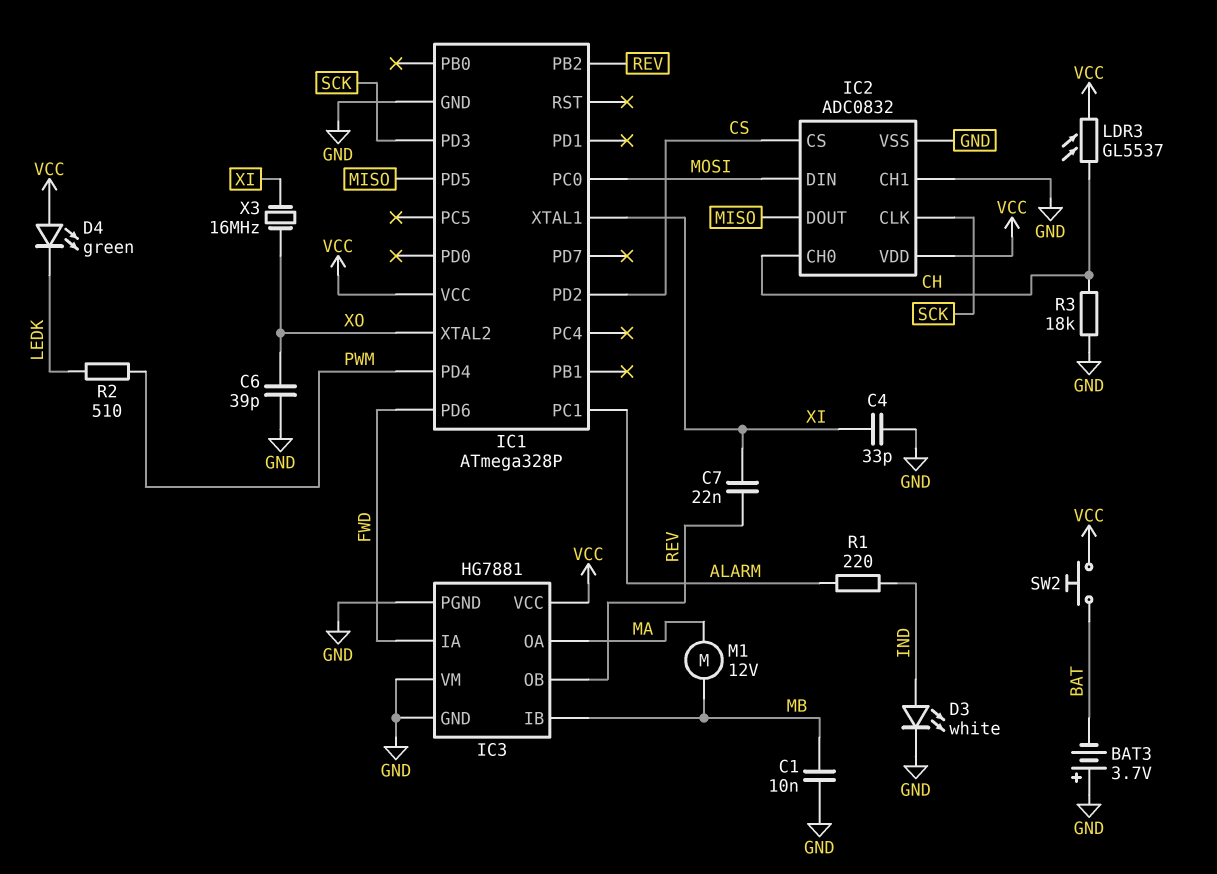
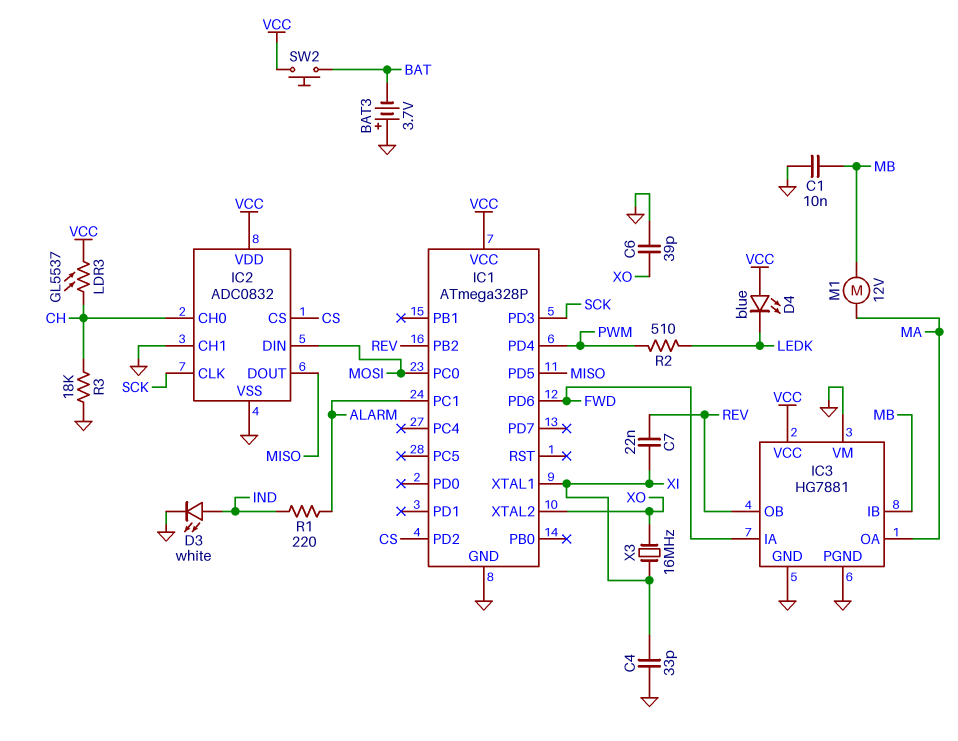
D4: LED green (A VCC, K LEDK) -> LED blue (A VCC, K LEDK)

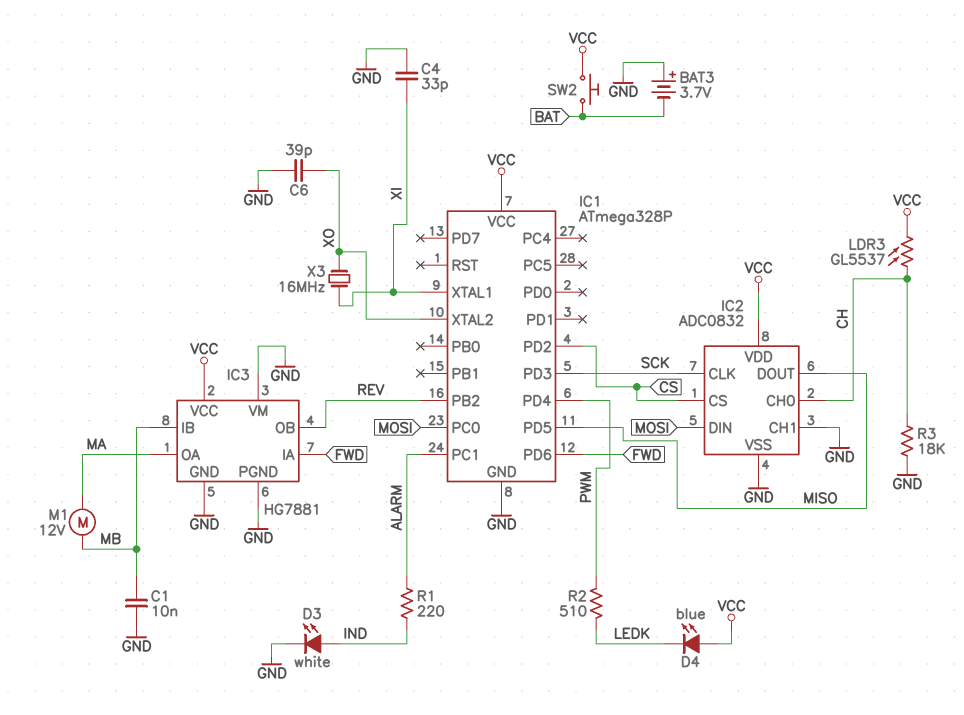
C7: 22nF (REV, XI) -> none

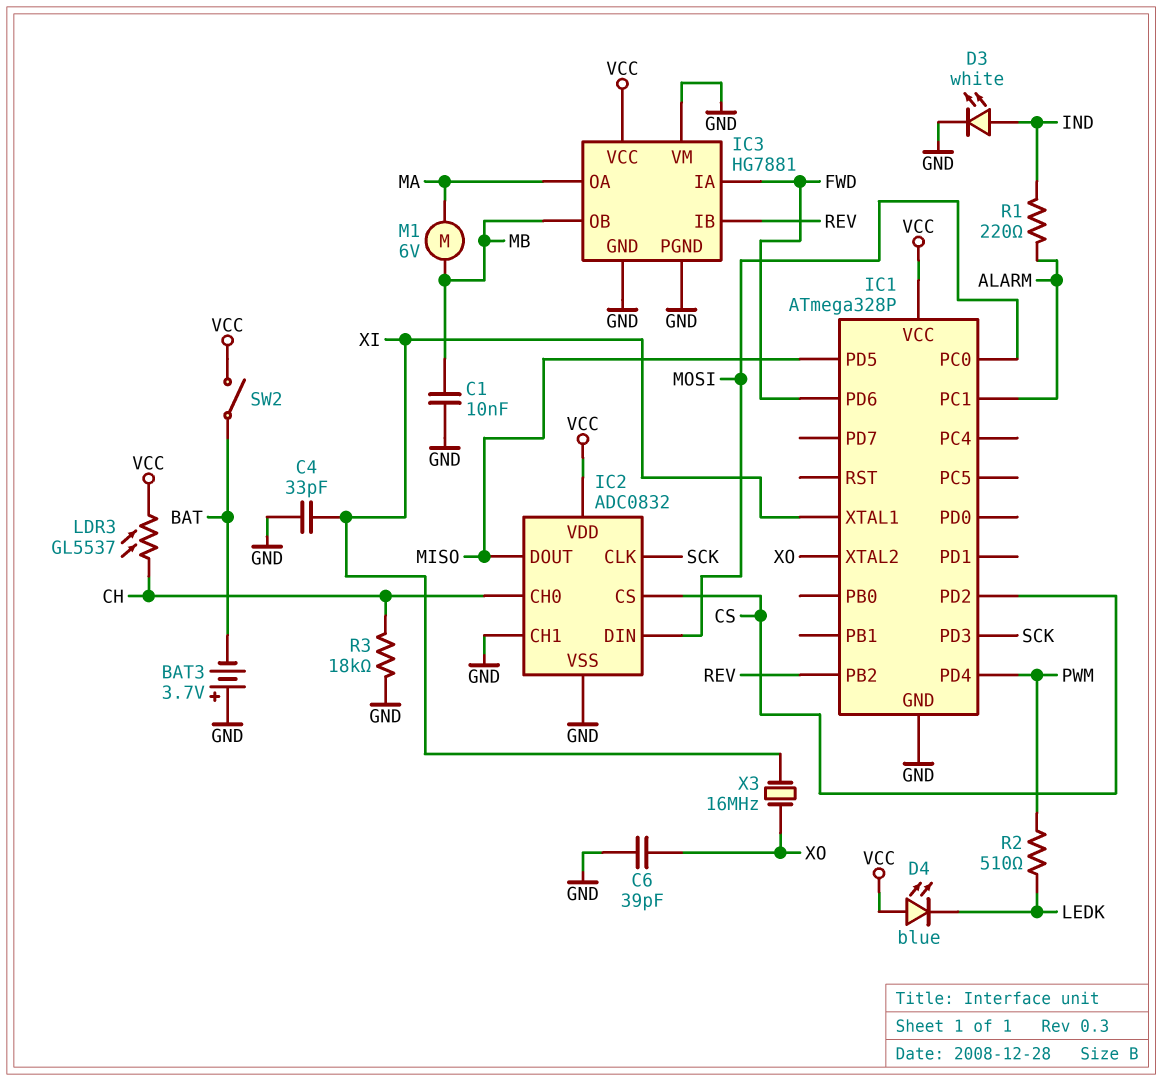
IC3 pin IB: MB -> REV
IC3 pin OB: REV -> MB
M1: motor 12V (MA, MB) -> motor 6V (MA, MB)
SW2: button (BAT, VCC) -> switch (BAT, VCC)

